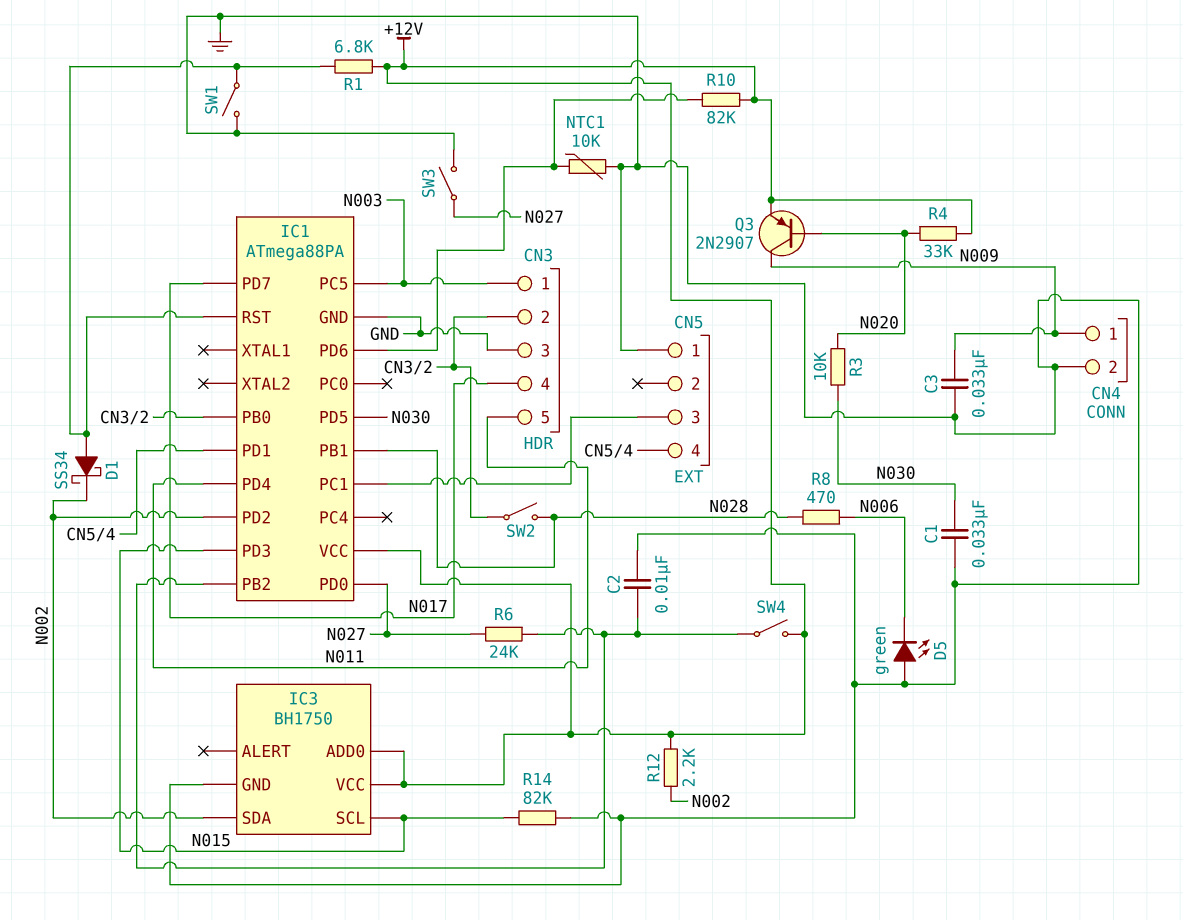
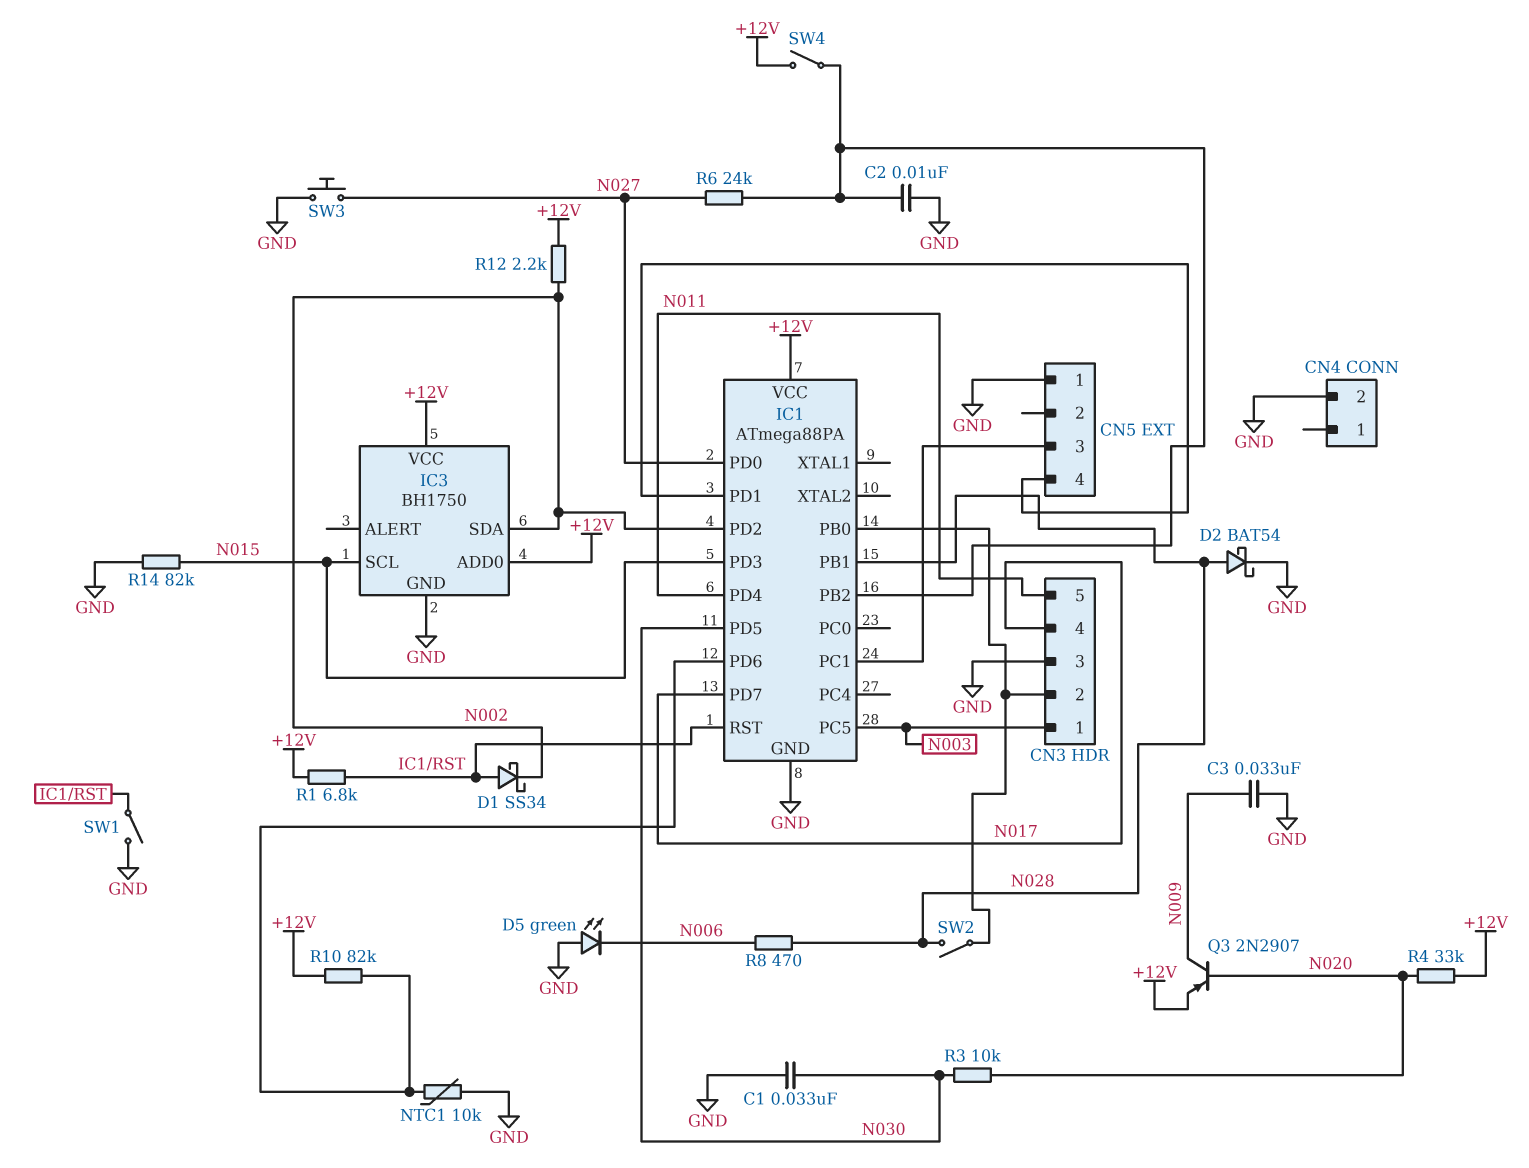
CN4 pin 1: N009 -> none
D2: none -> schottky BAT54 (A N028, K GND)
SW3: switch (GND, N027) -> button (GND, N027)

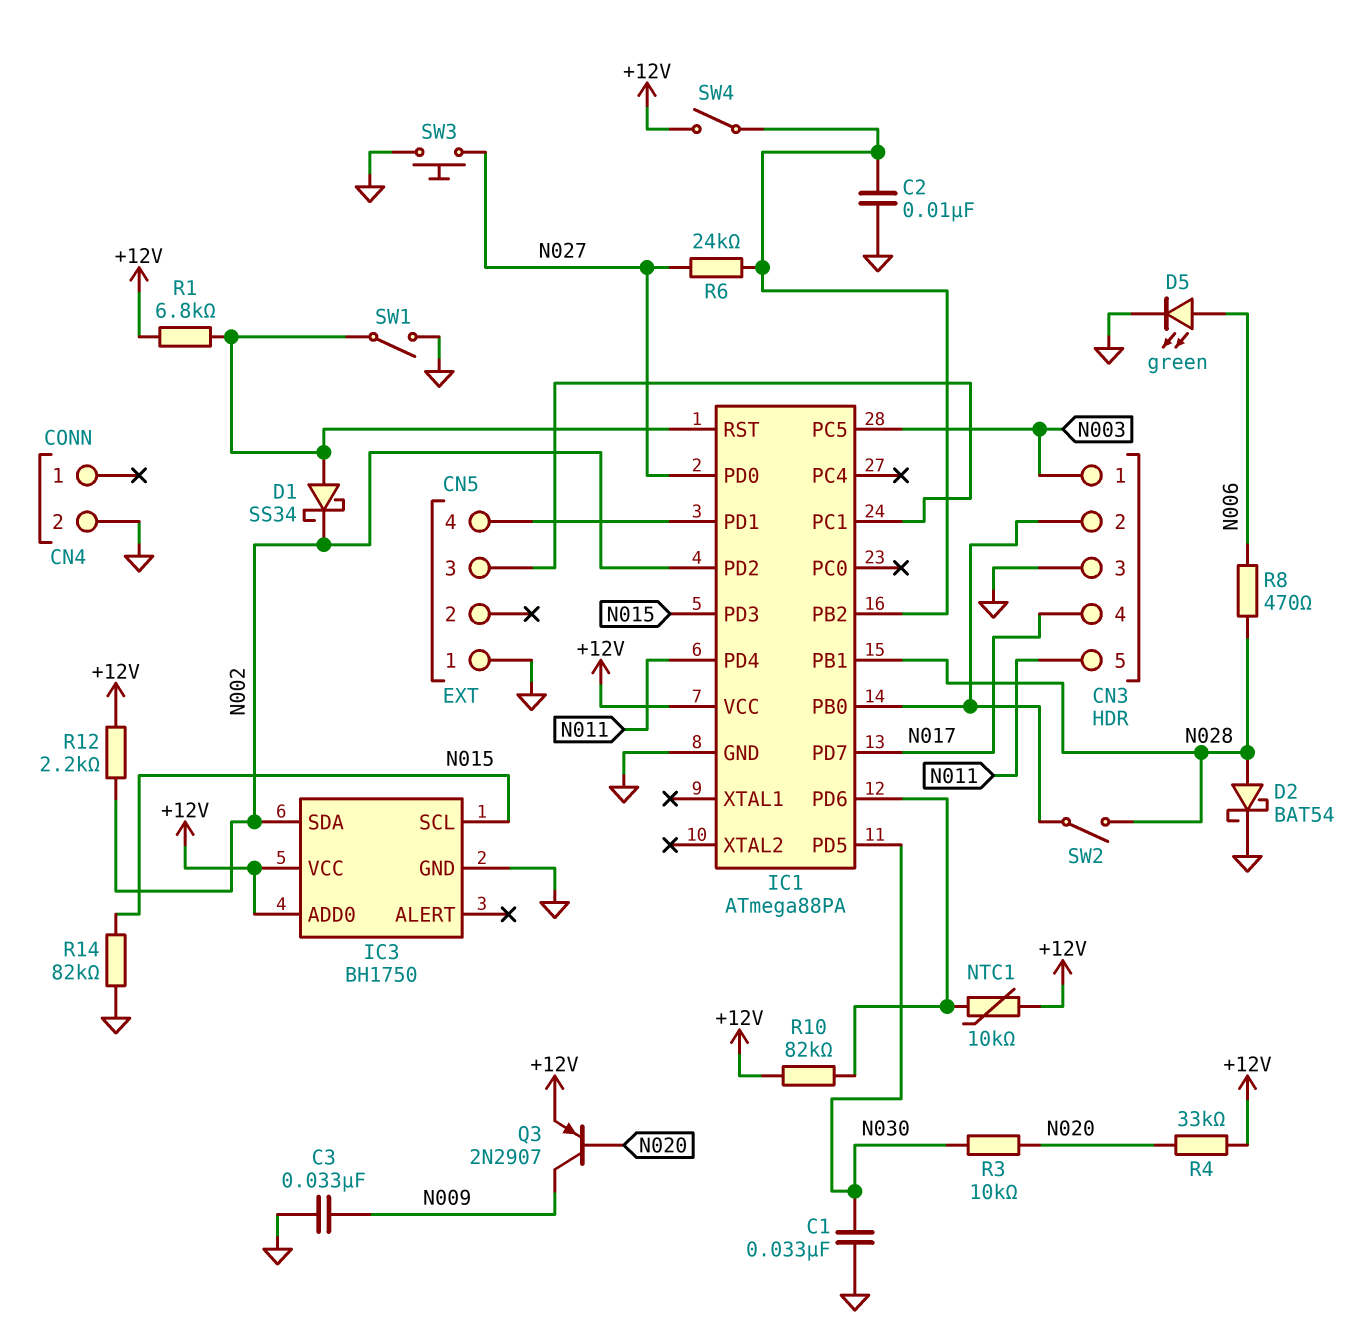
D5: LED green (A GND, K N006) -> LED green (A N006, K GND)
NTC1: 10k (GND, IC1/PD6) -> 10k (+12V, IC1/PD6)

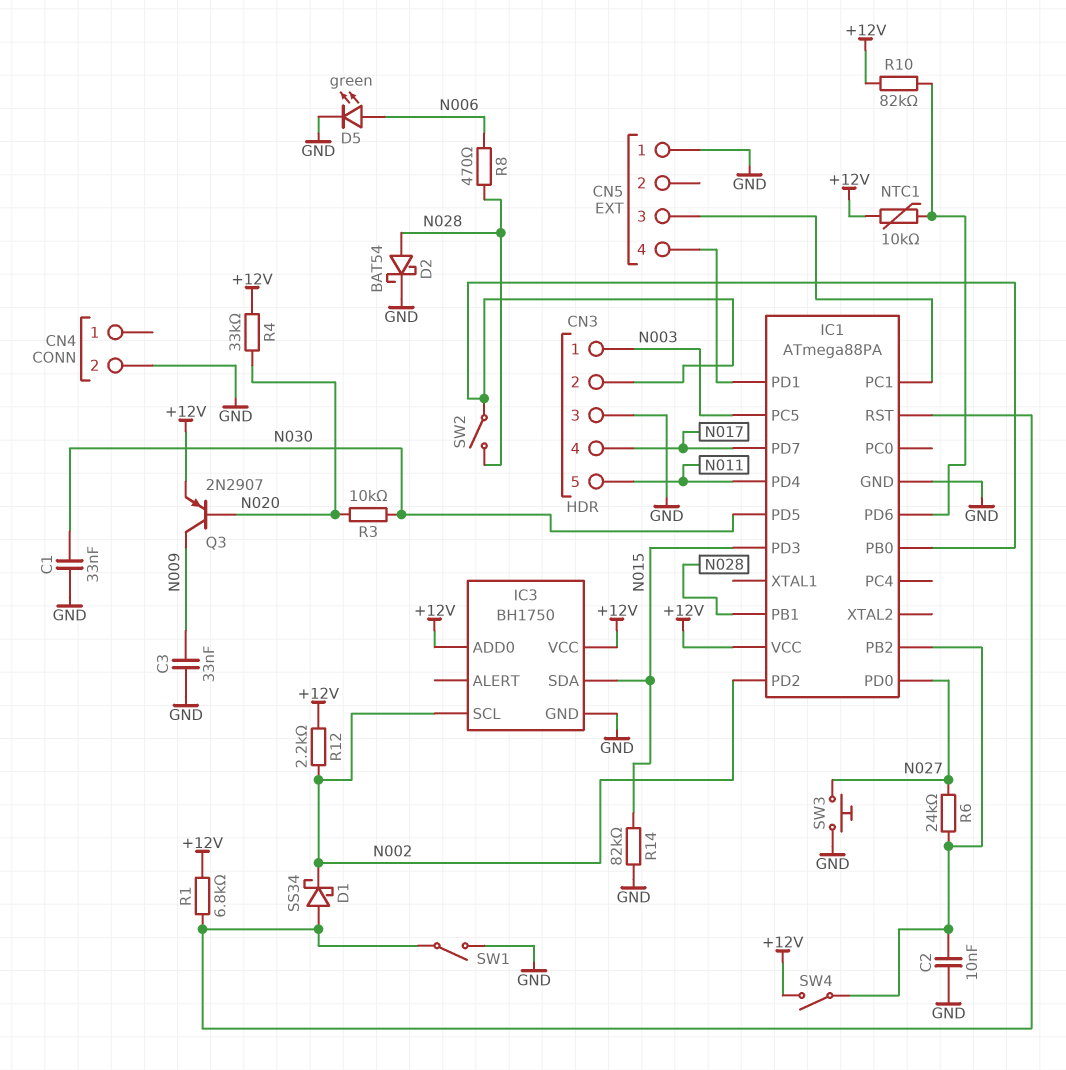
IC3 pin SCL: N015 -> N002
IC3 pin SDA: N002 -> N015

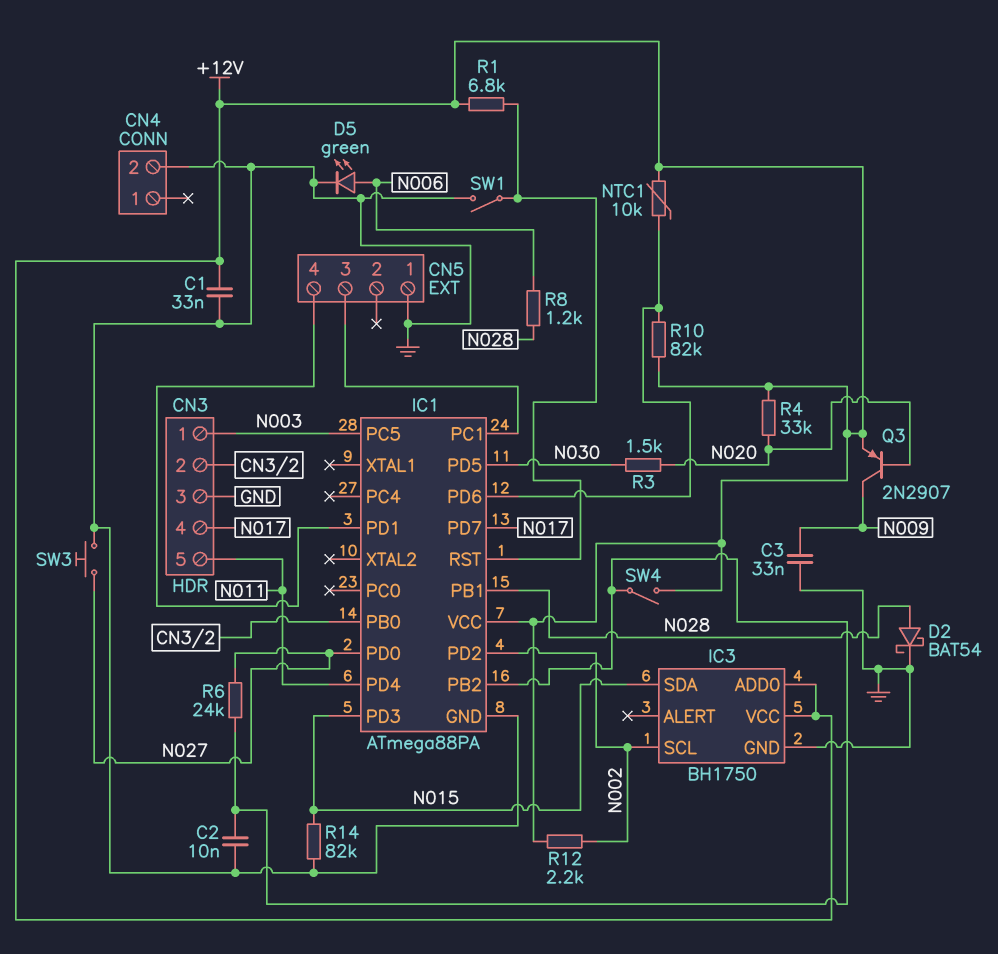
C1: 33nF (GND, N030) -> 33nF (+12V, GND)
D1: schottky SS34 (A IC1/RST, K N002) -> none
R3: 10k (N020, N030) -> 1.5k (N020, N030)
R8: 470 (N006, N028) -> 1.2k (N006, N028)
SW2: switch (CN3/2, N028) -> none

